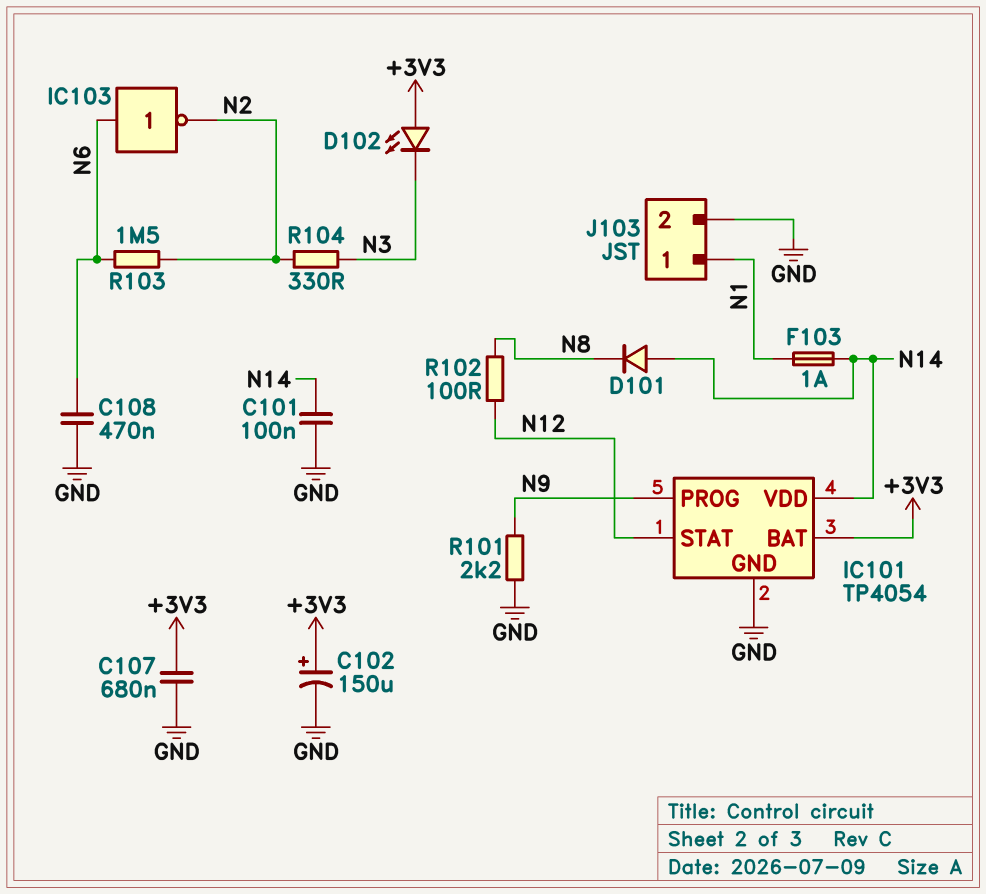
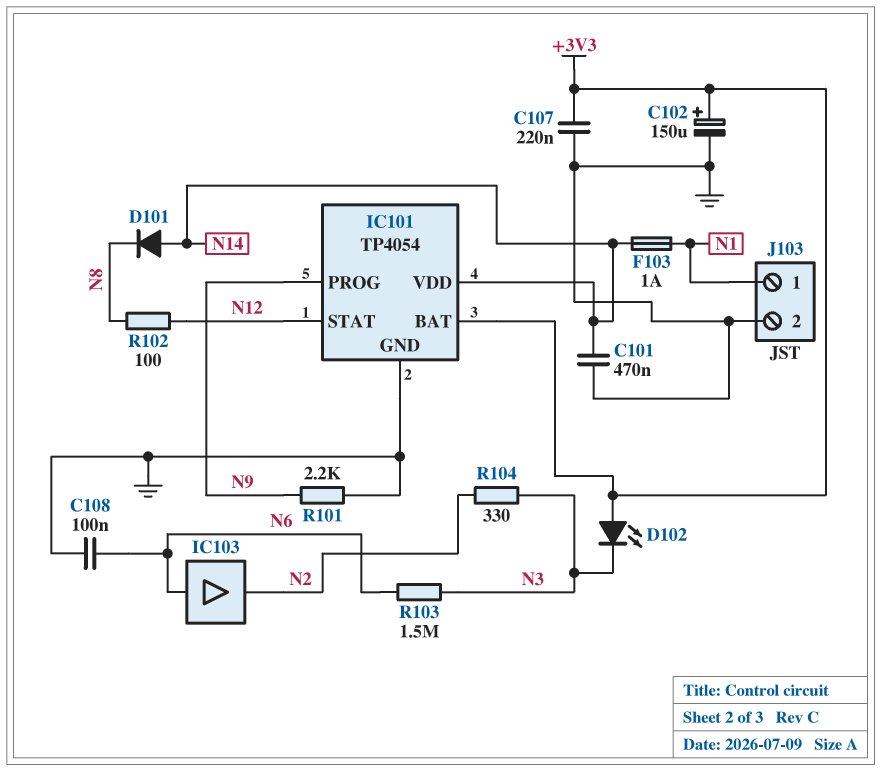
C101: 100nF (GND, N14) -> 470nF (GND, N14)
C107: 680nF (+3V3, GND) -> 220nF (+3V3, GND)
C108: 470nF (GND, N6) -> 100nF (GND, N6)
IC103: NOT (in N6, out N2) -> buffer (in N6, out N2)
R103: 1.5M (N2, N6) -> 1.5M (N3, N6)

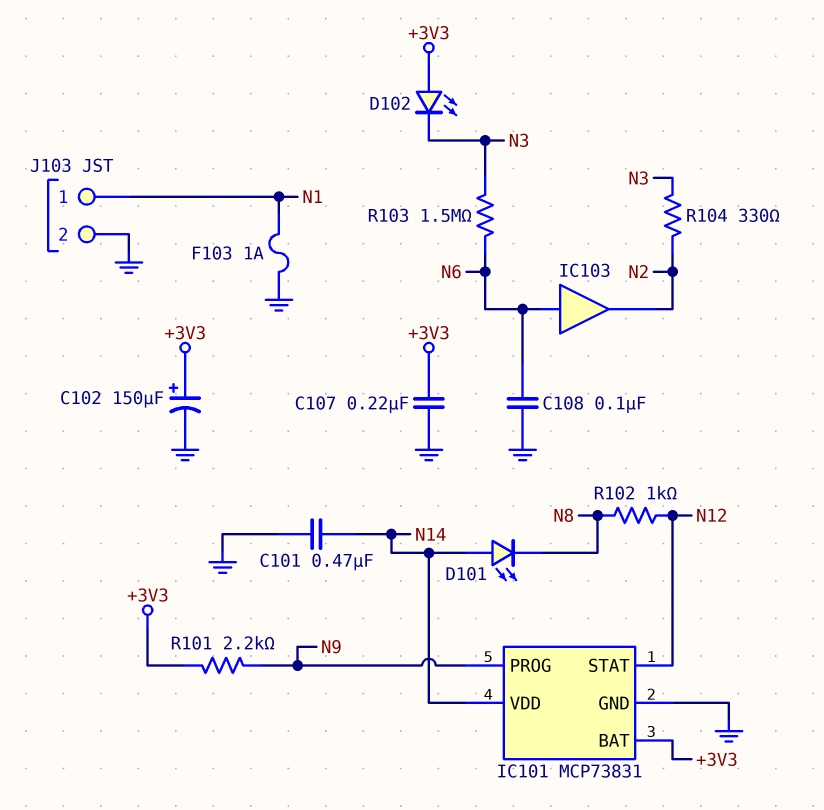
D101: diode (A N14, K N8) -> LED (A N14, K N8)
F103: 1A (N1, N14) -> 1A (GND, N1)
IC101: TP4054 -> MCP73831
R101: 2.2k (GND, N9) -> 2.2k (+3V3, N9)
R102: 100 (N8, N12) -> 1k (N8, N12)

